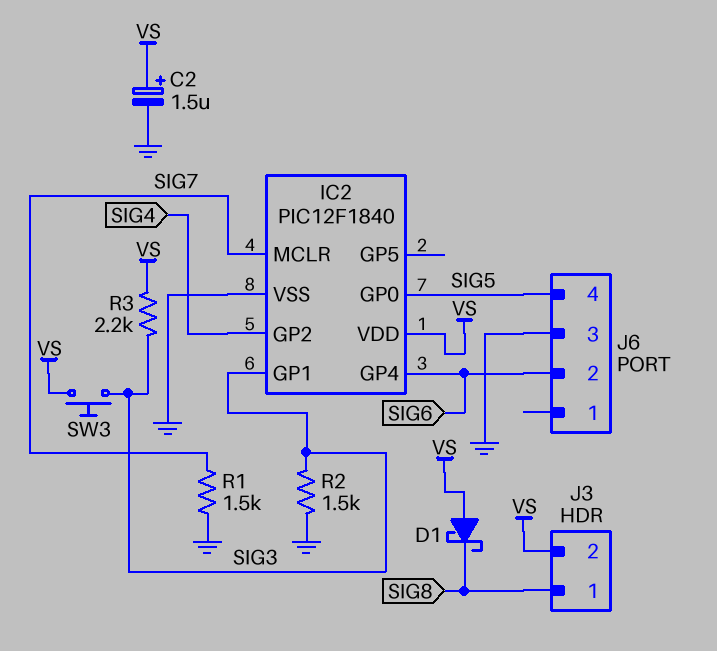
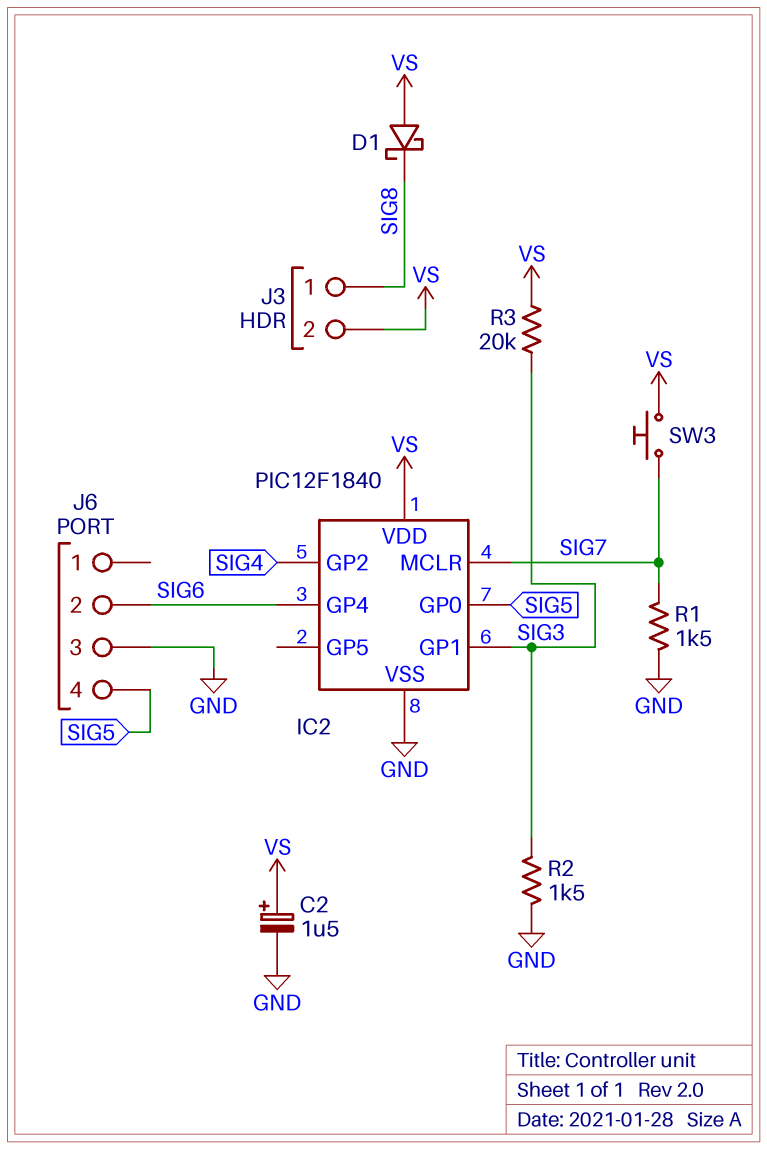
R3: 2.2k (SIG3, VS) -> 20k (SIG3, VS)
SW3: button (SIG3, VS) -> button (SIG7, VS)

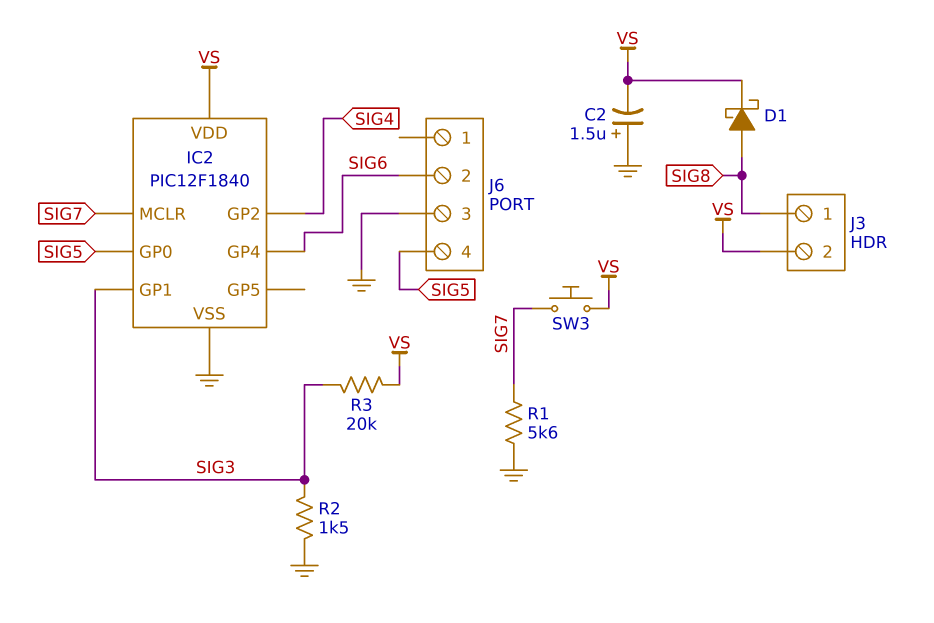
C2: 1.5uF (plus VS, minus GND) -> 1.5uF (plus GND, minus VS)
D1: schottky (A VS, K SIG8) -> schottky (A SIG8, K VS)
R1: 1.5k (GND, SIG7) -> 5.6k (GND, SIG7)

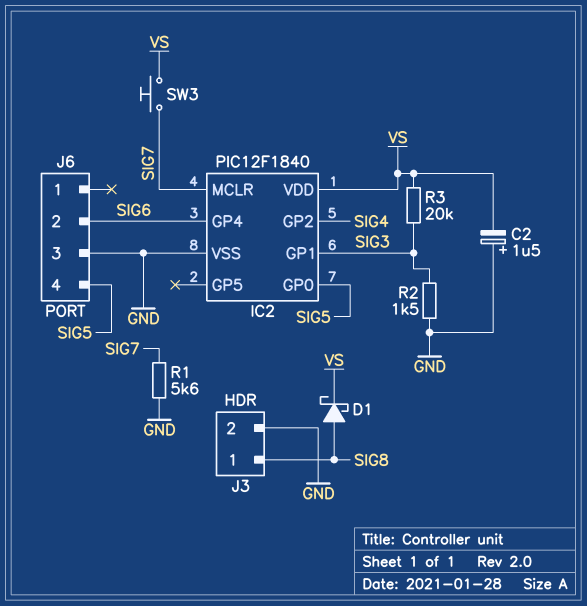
J3 pin 2: VS -> GND

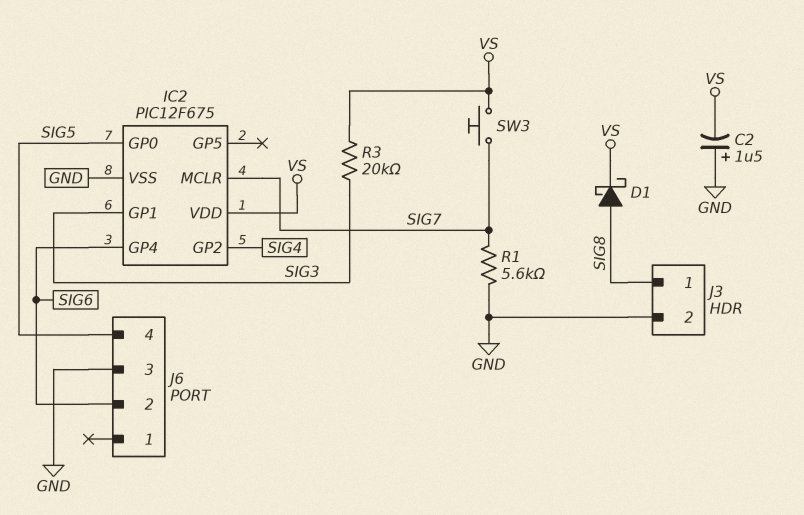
IC2: PIC12F1840 -> PIC12F675
R2: 1.5k (GND, SIG3) -> none

